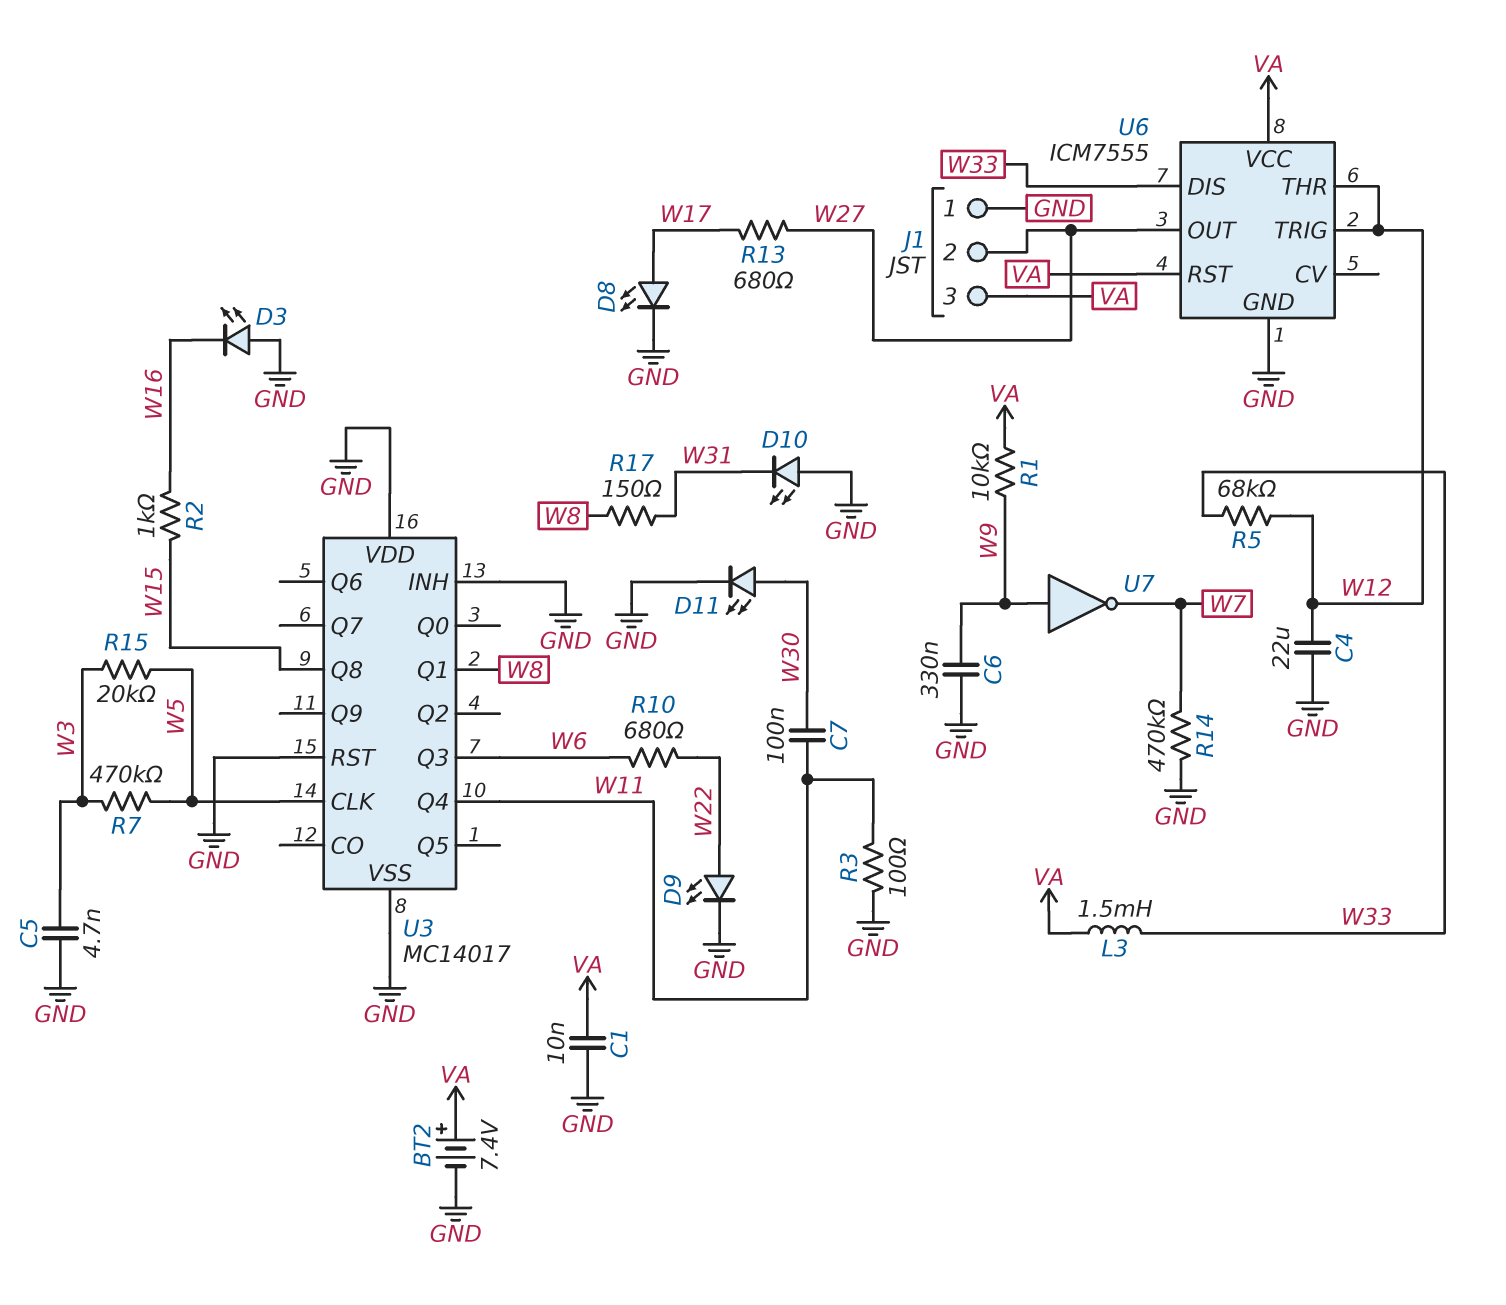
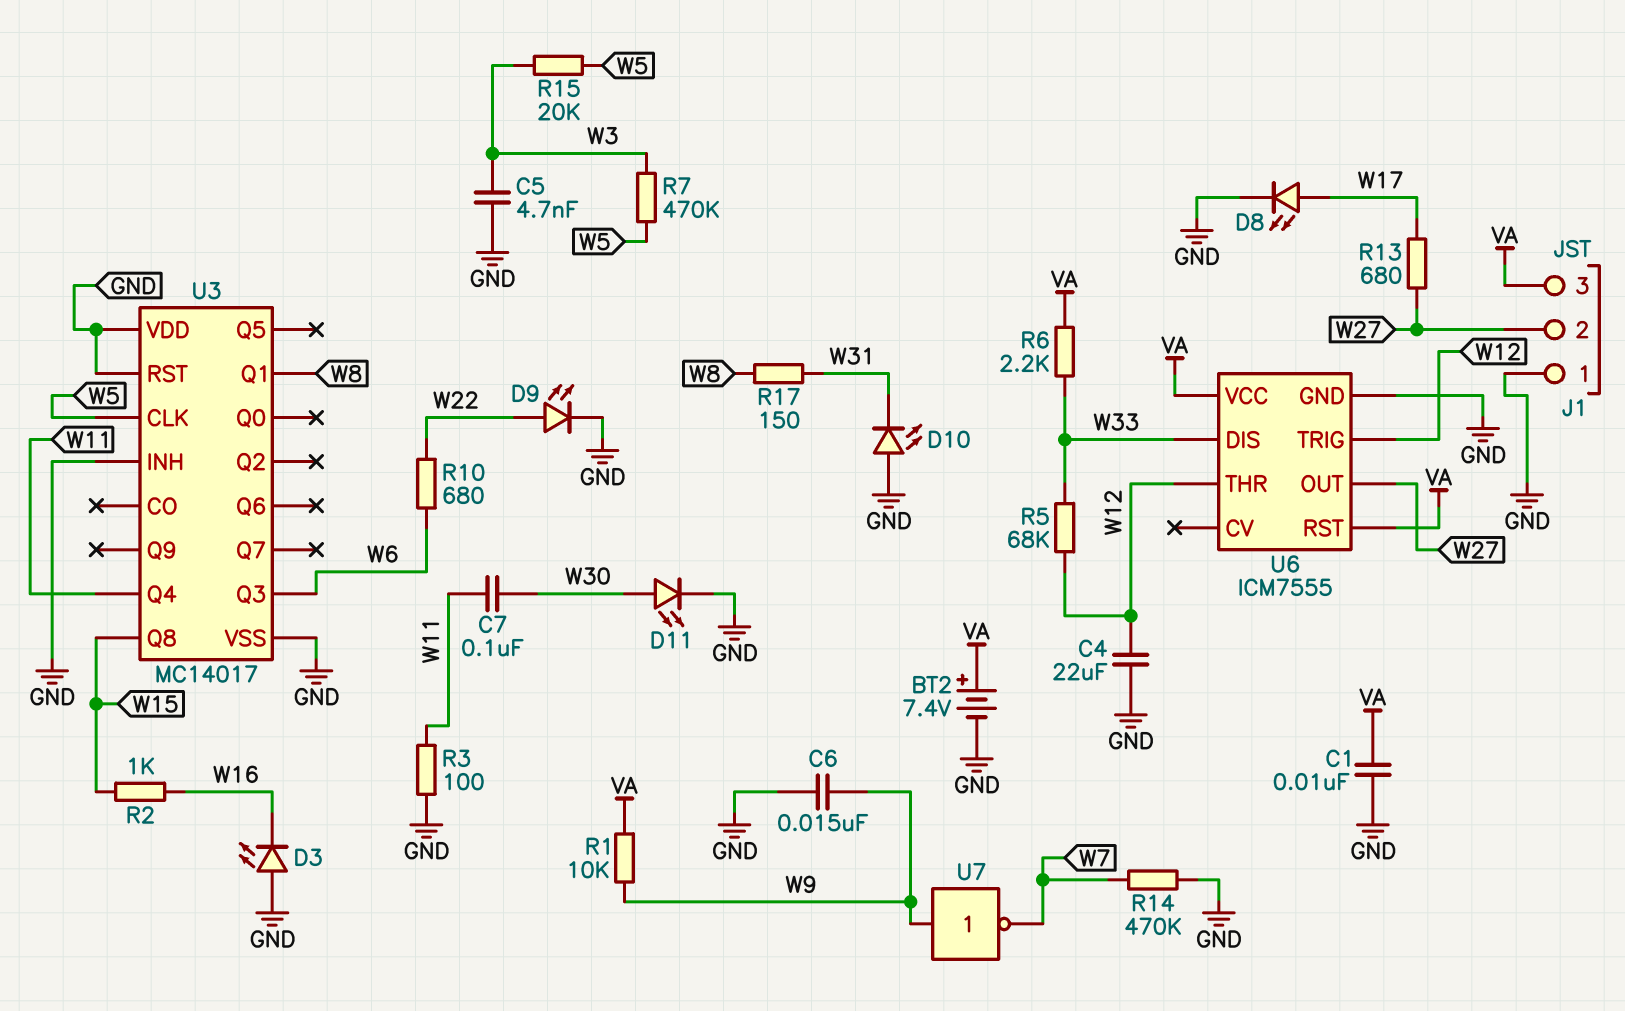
C6: 330nF (GND, W9) -> 15nF (GND, W9)
L3: 1.5mH (VA, W33) -> none
R6: none -> 2.2k (VA, W33)

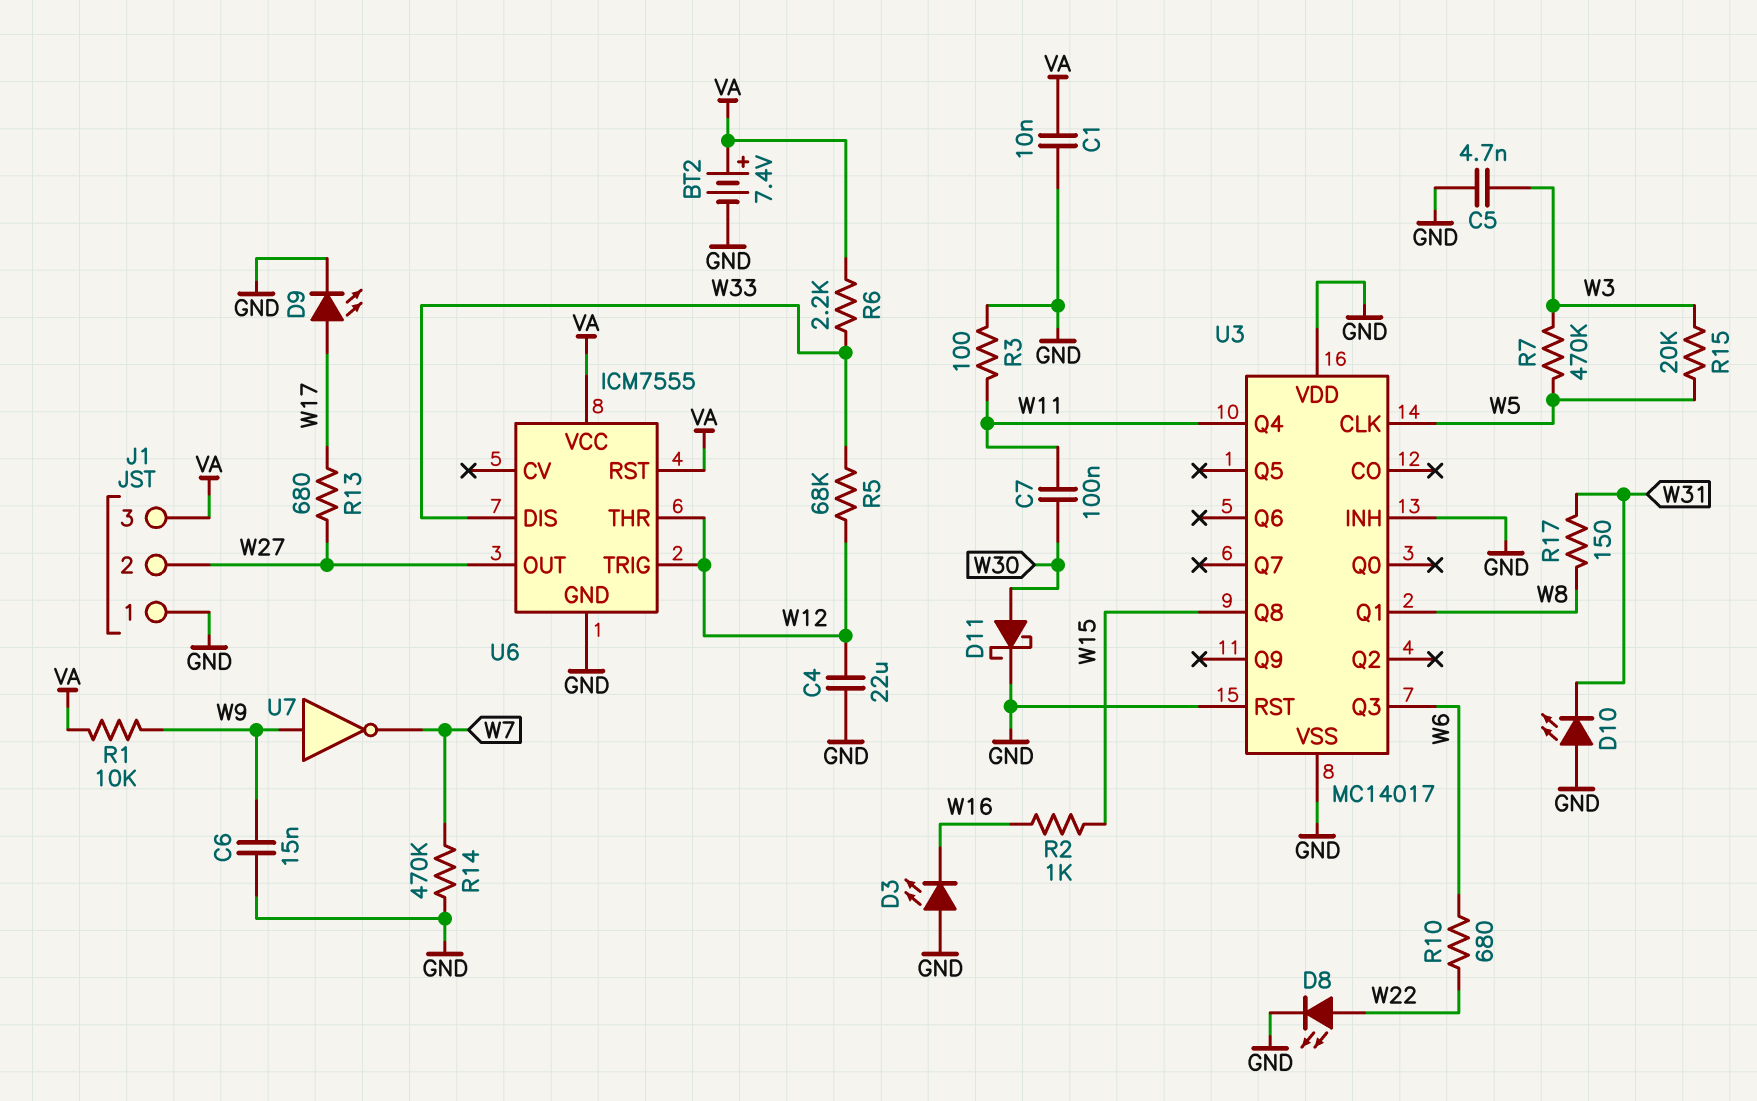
D8: LED (A W17, K GND) -> LED (A W22, K GND)
D9: LED (A W22, K GND) -> LED (A W17, K GND)
D11: LED (A W30, K GND) -> schottky (A W30, K GND)

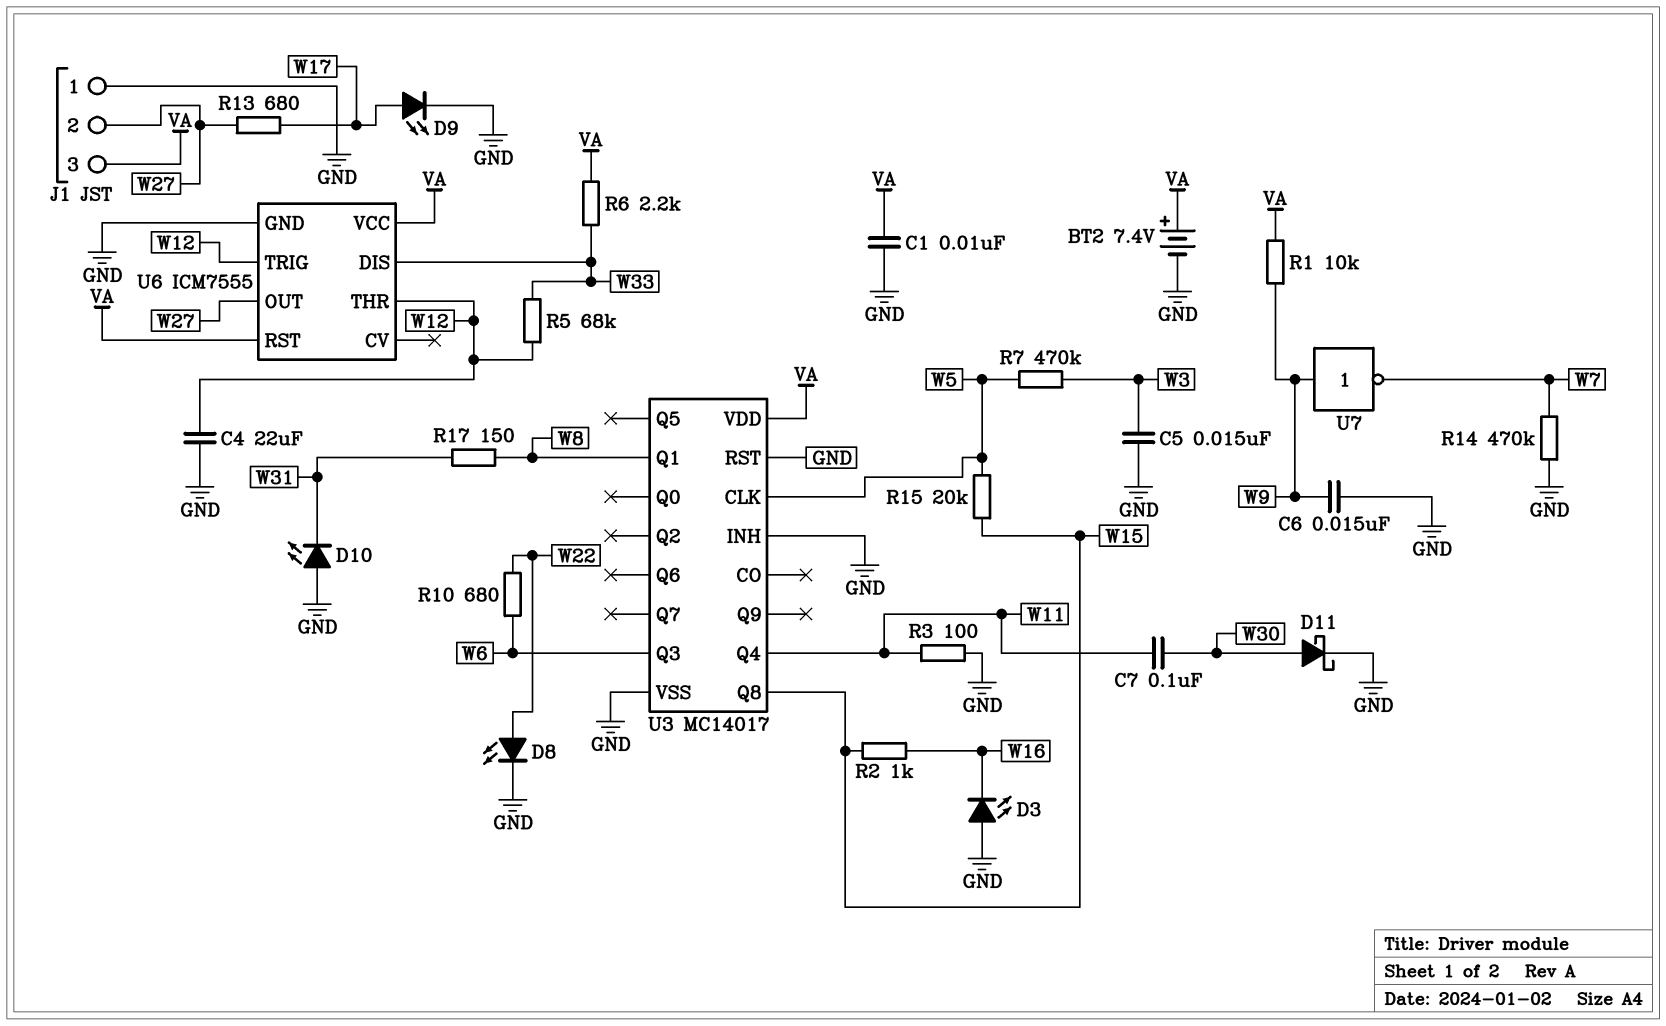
C5: 4.7nF (GND, W3) -> 15nF (GND, W3)
R15: 20k (W3, W5) -> 20k (W5, W15)
U3 pin VDD: GND -> VA

